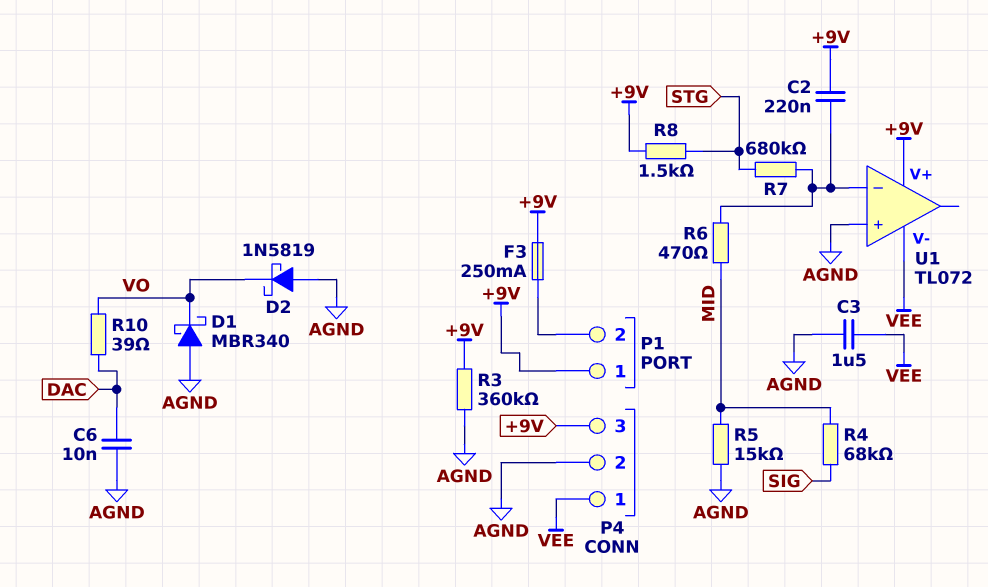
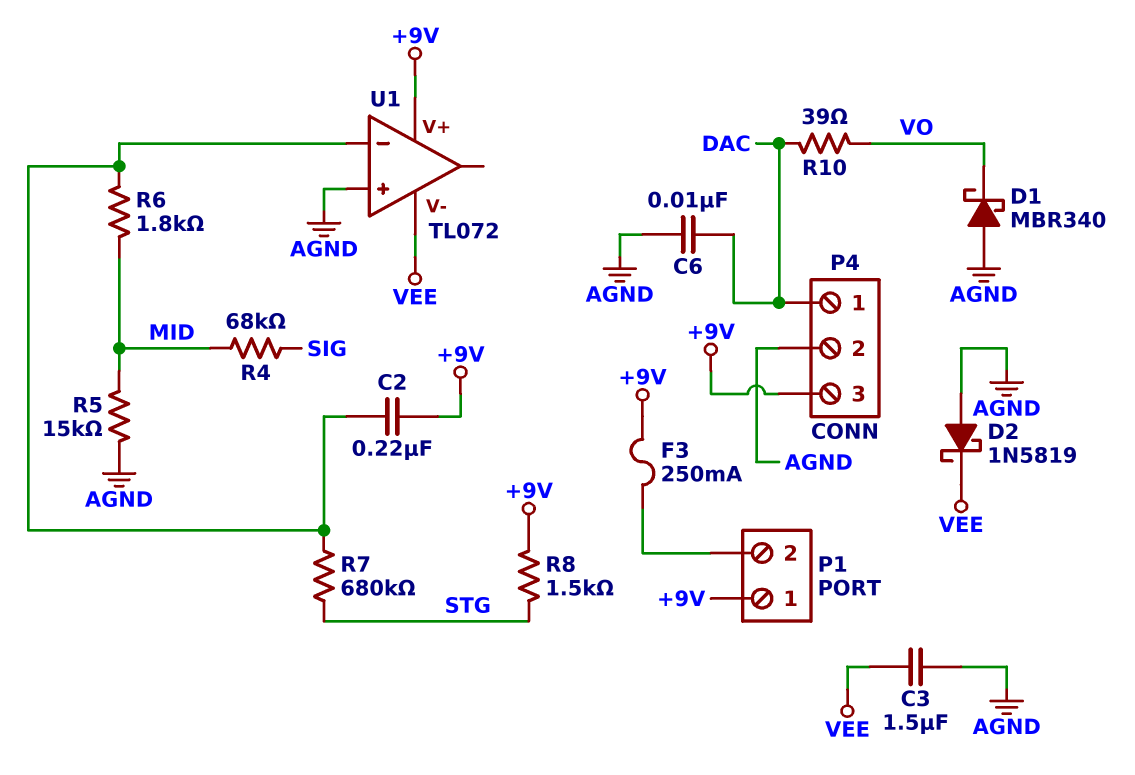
D2: schottky 1N5819 (A AGND, K VO) -> schottky 1N5819 (A AGND, K VEE)
P4 pin 1: VEE -> DAC
R3: 360k (+9V, AGND) -> none
R6: 470 (MID, U1/in-) -> 1.8k (MID, U1/in-)

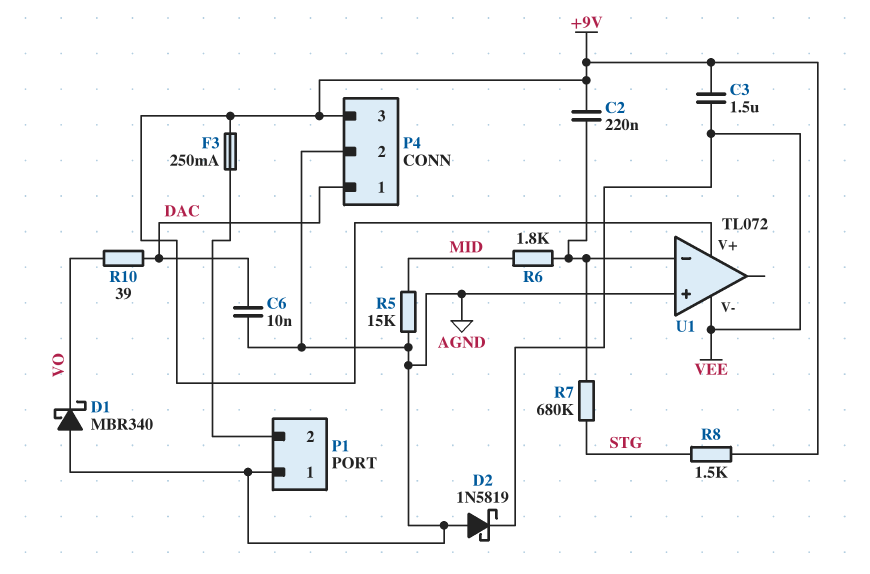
C3: 1.5uF (AGND, VEE) -> 1.5uF (+9V, VEE)
P1 pin 1: +9V -> AGND
R4: 68k (MID, SIG) -> none

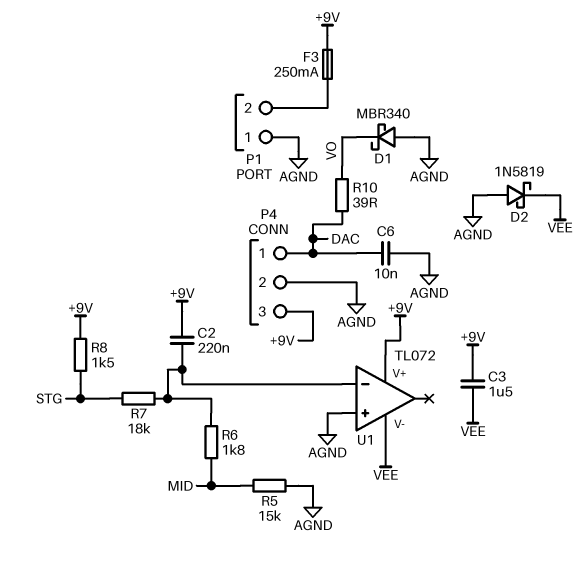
R7: 680k (STG, U1/in-) -> 18k (STG, U1/in-)

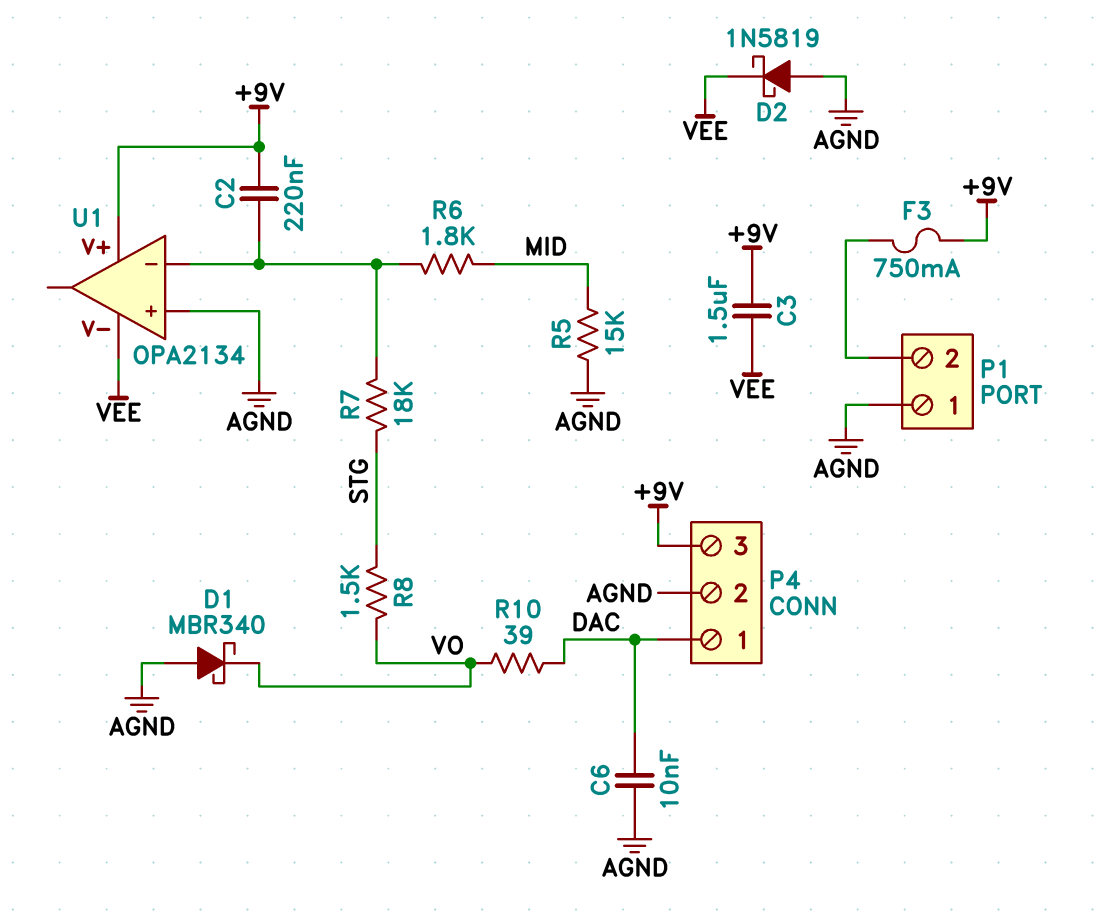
F3: 250mA (+9V, P1/2) -> 750mA (+9V, P1/2)
R8: 1.5k (+9V, STG) -> 1.5k (STG, VO)
U1: TL072 -> OPA2134

